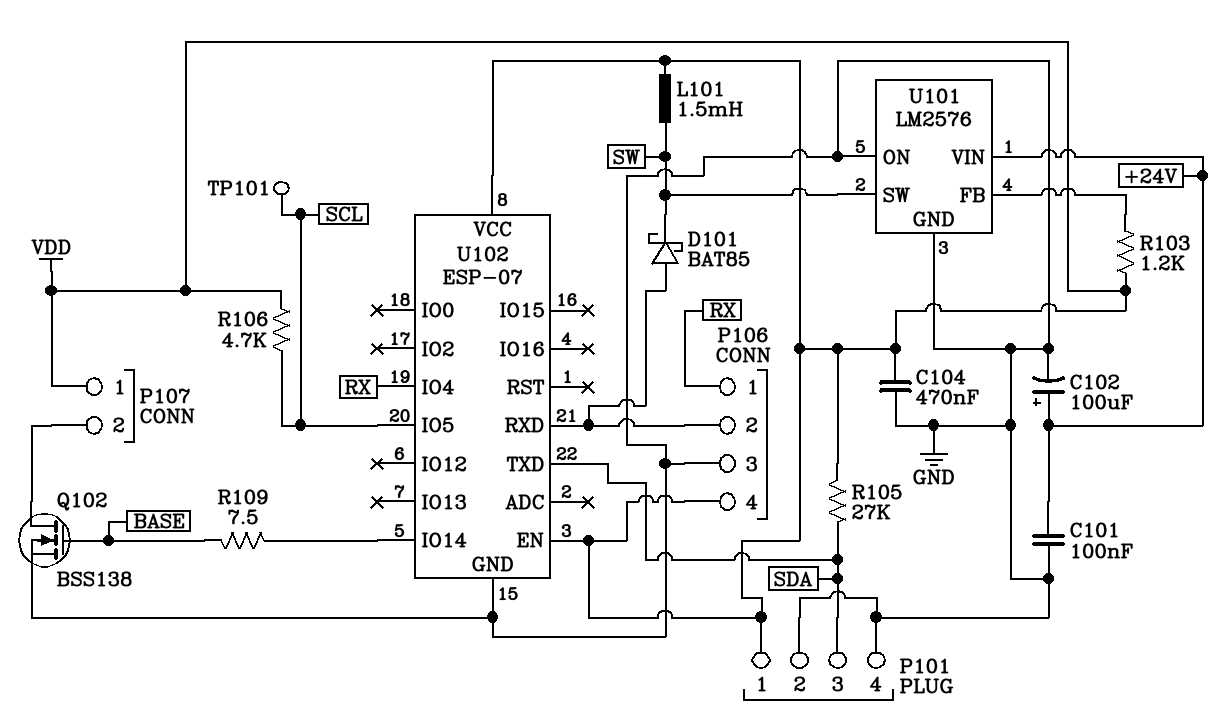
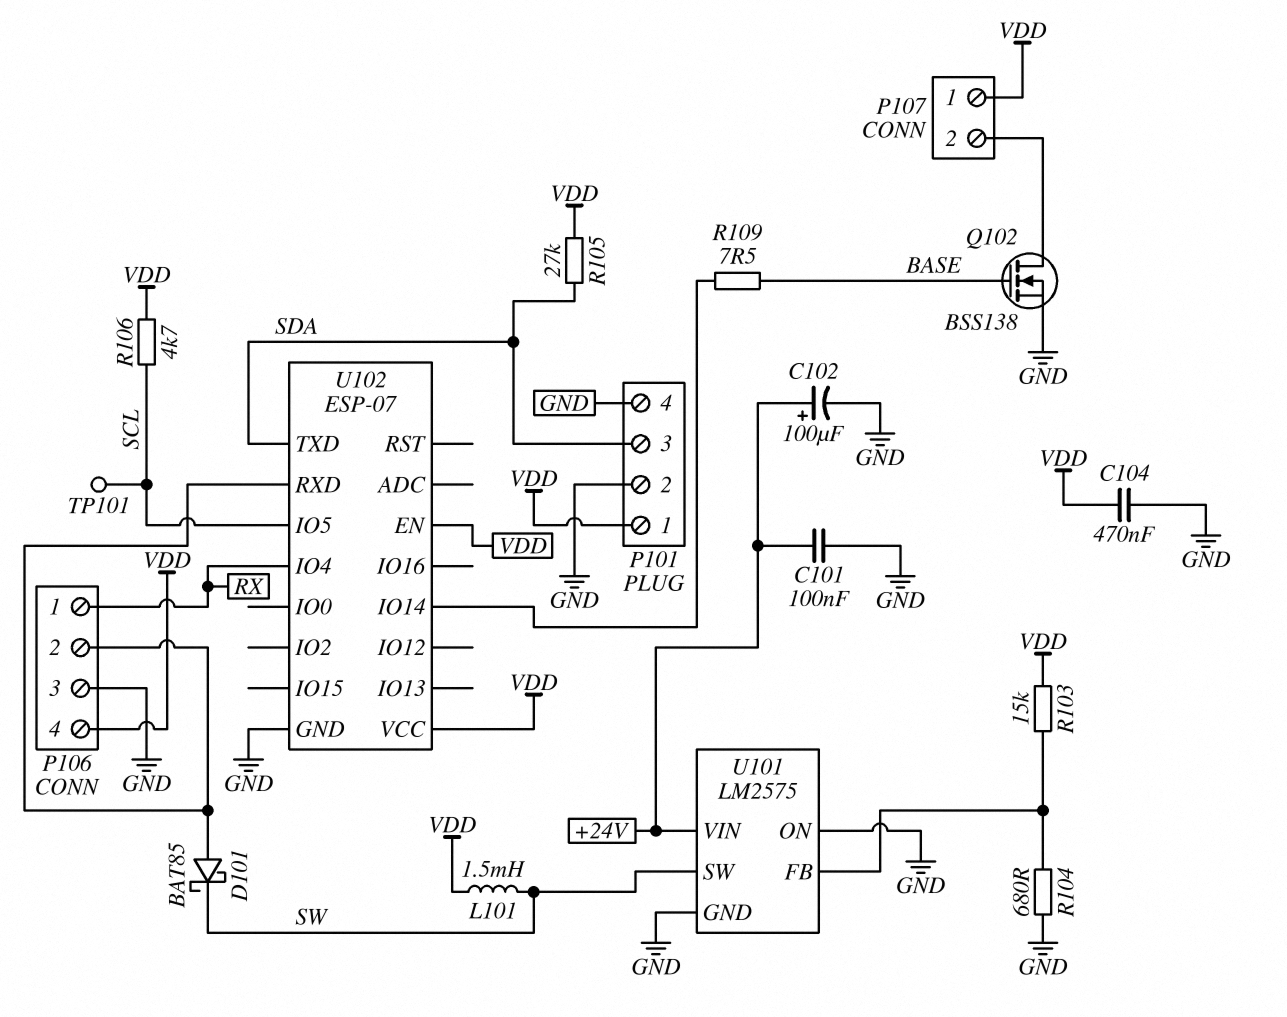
R103: 1.2k (U101/FB, VDD) -> 15k (U101/FB, VDD)
R104: none -> 680 (GND, U101/FB)
U101: LM2576 -> LM2575

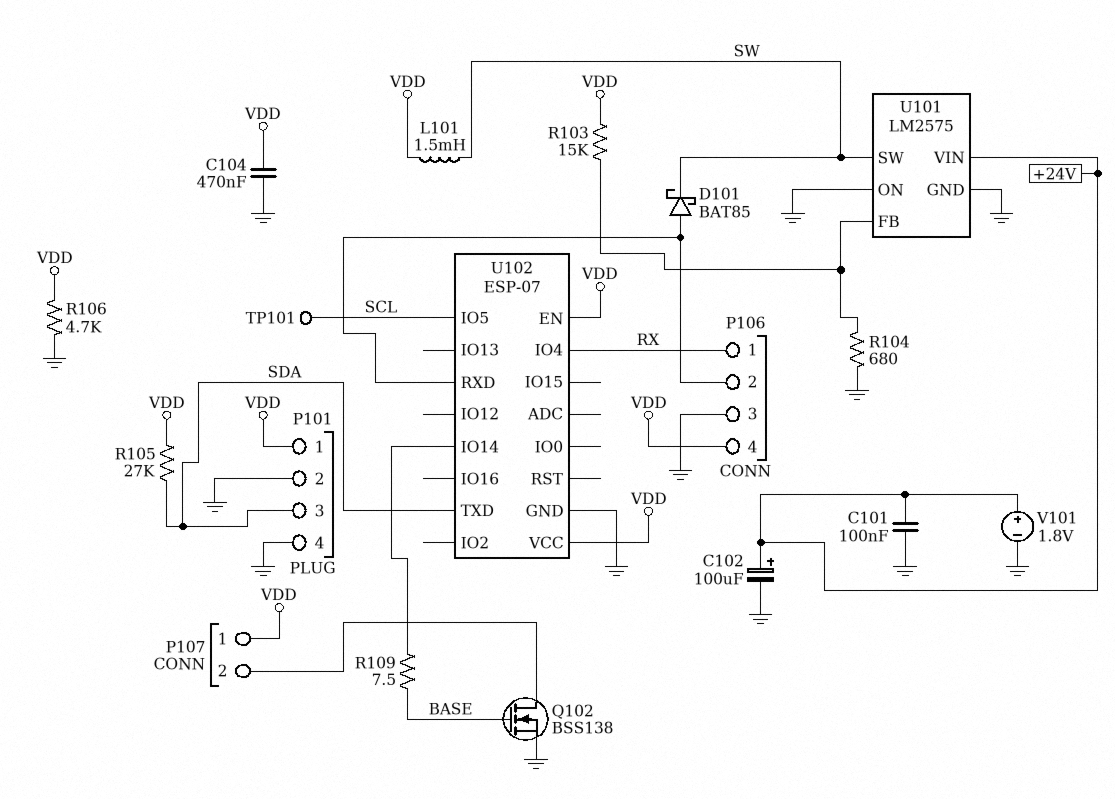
R106: 4.7k (SCL, VDD) -> 4.7k (GND, VDD)
V101: none -> 1.8V (plus +24V, minus GND)

